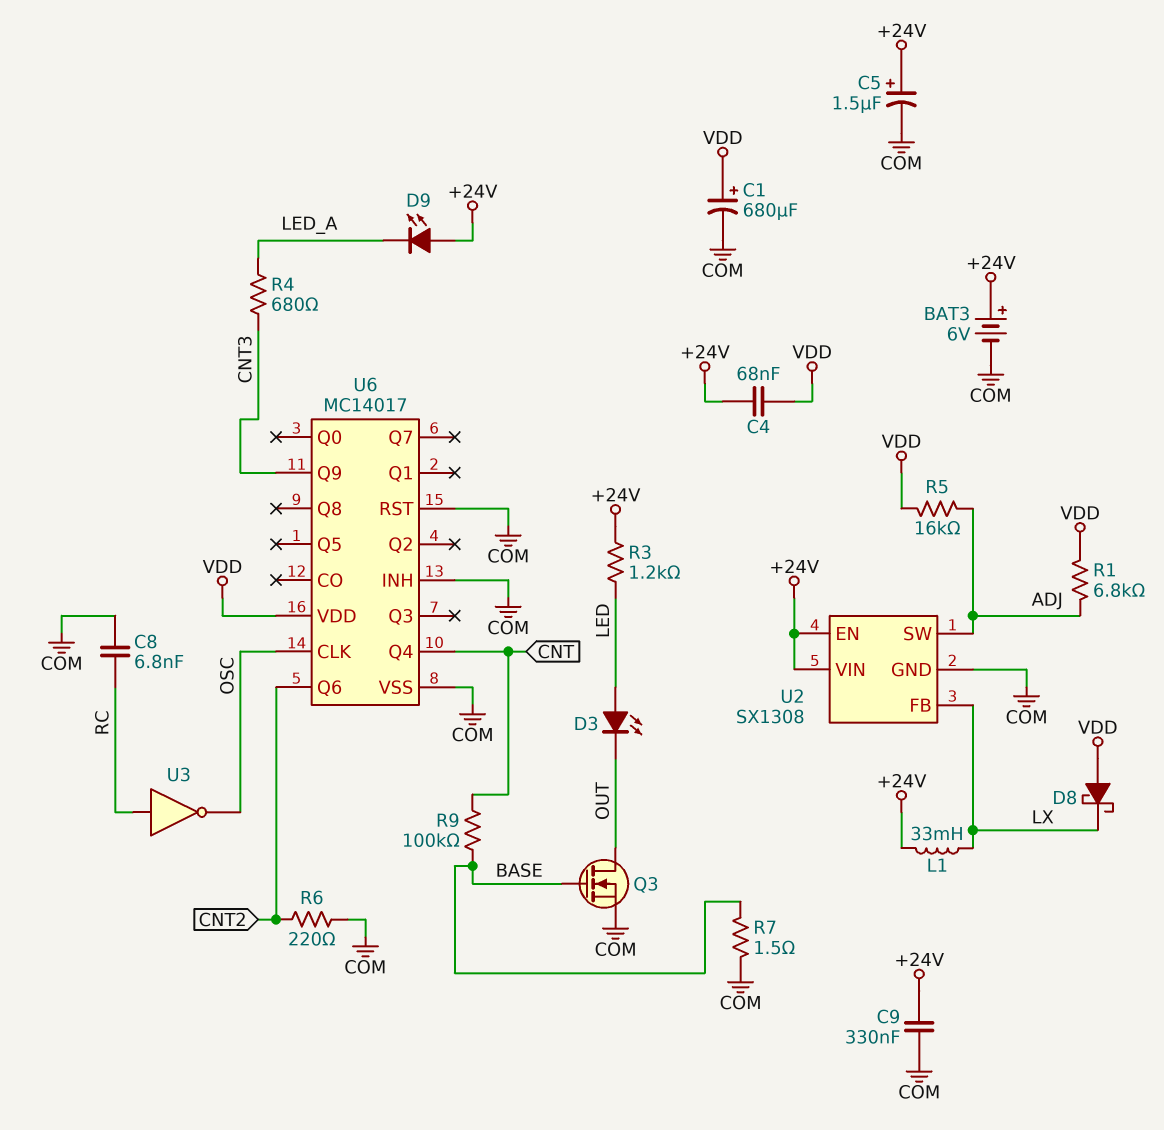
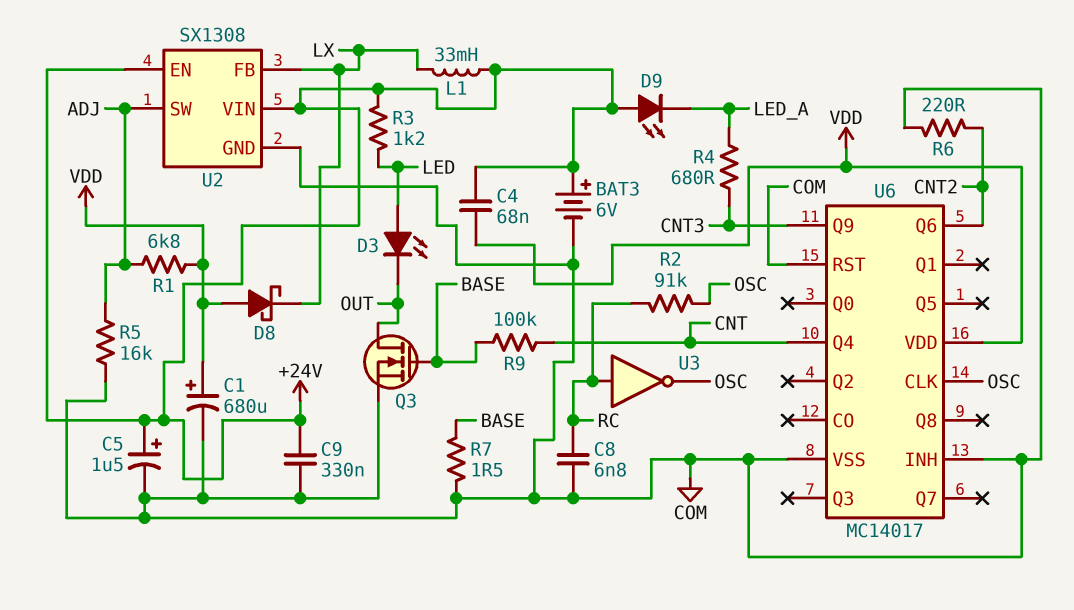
R2: none -> 91k (OSC, RC)
R5: 16k (ADJ, VDD) -> 16k (ADJ, COM)

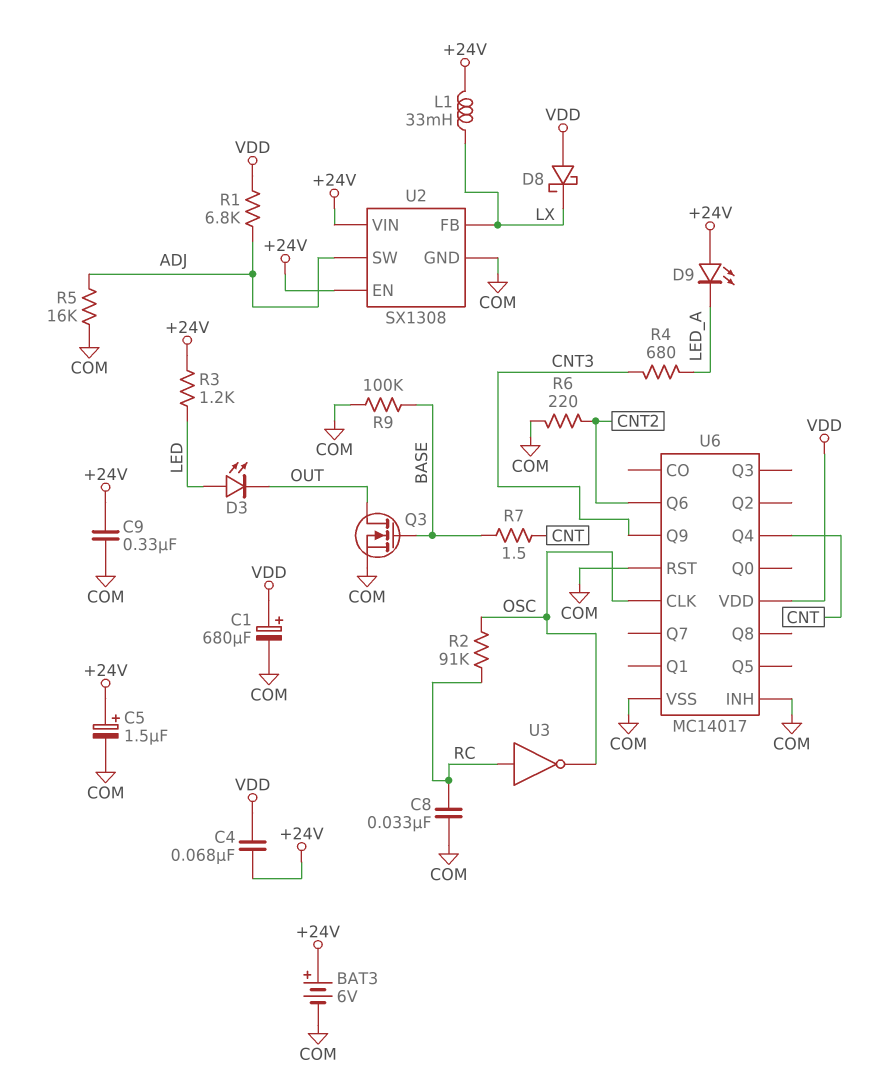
C8: 6.8nF (COM, RC) -> 33nF (COM, RC)
R7: 1.5 (BASE, COM) -> 1.5 (BASE, CNT)
R9: 100k (BASE, CNT) -> 100k (BASE, COM)

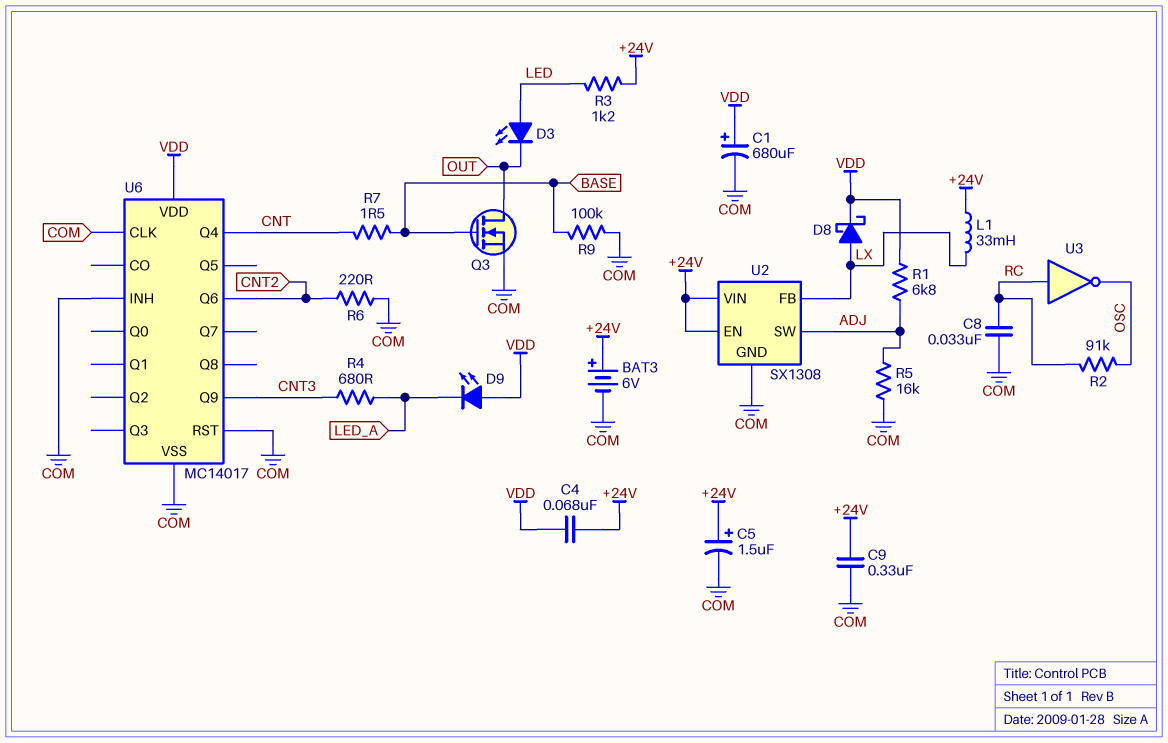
D8: schottky (A VDD, K LX) -> schottky (A LX, K VDD)
D9: LED (A +24V, K LED_A) -> LED (A VDD, K LED_A)
U6 pin CLK: OSC -> COM

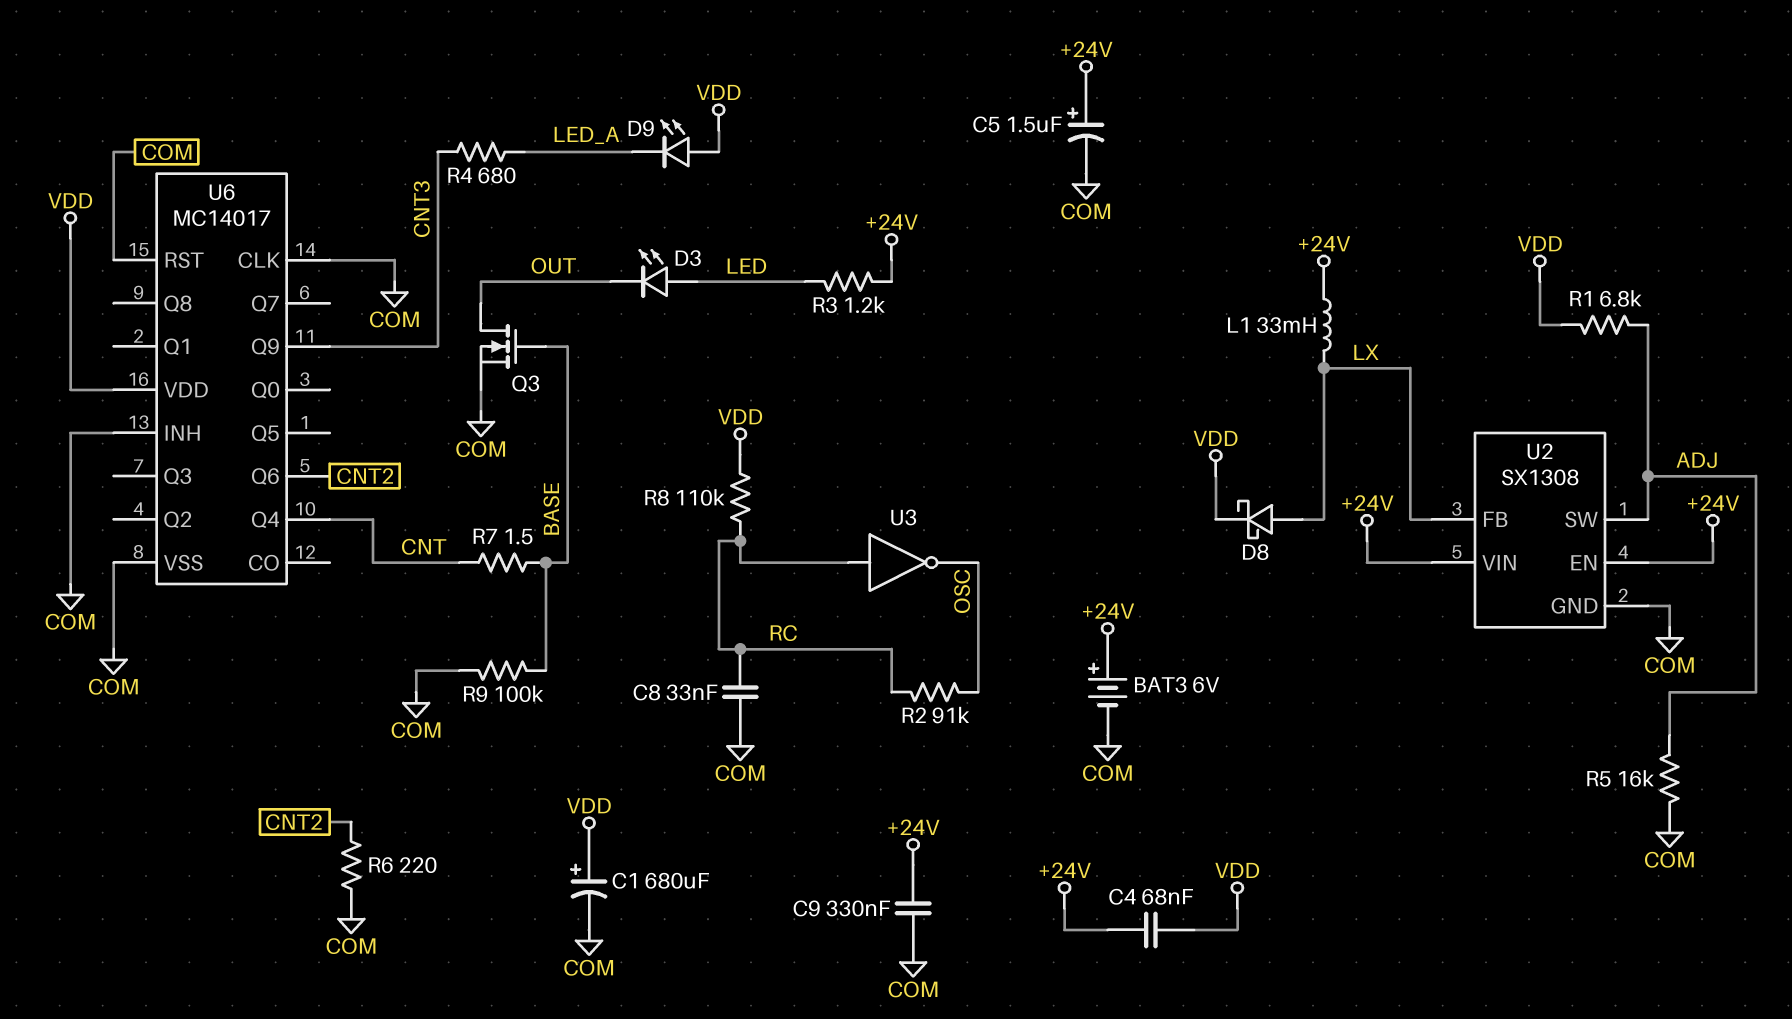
R8: none -> 110k (RC, VDD)

